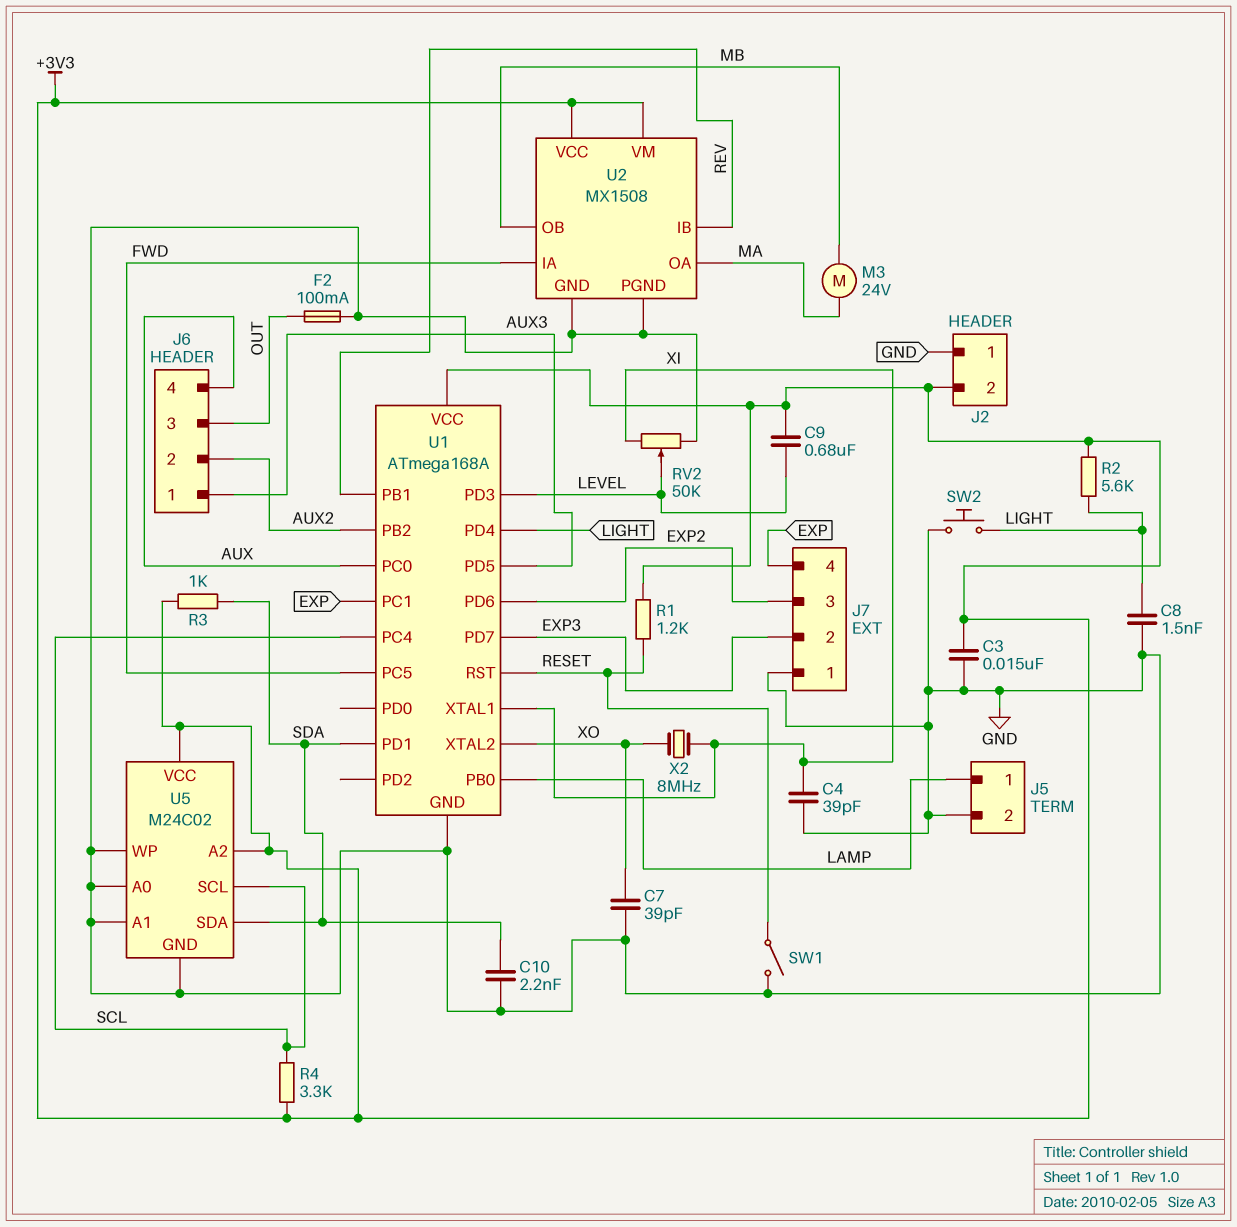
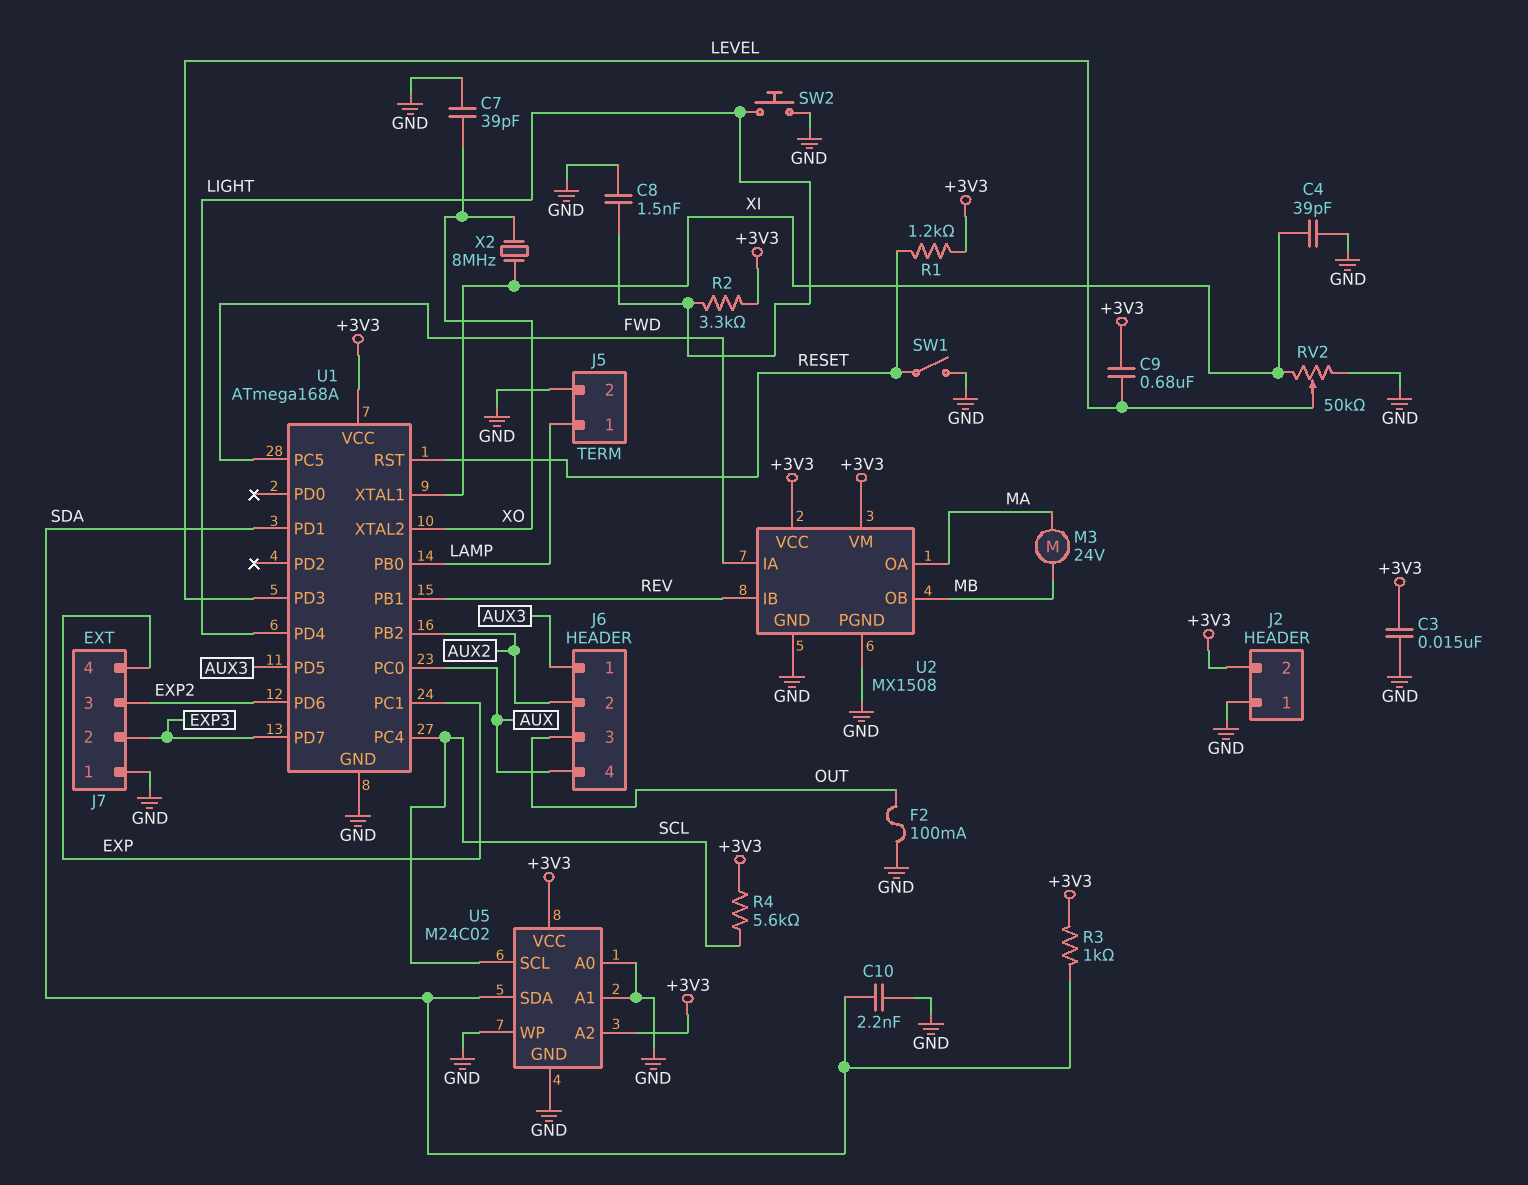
R2: 5.6k (+3V3, LIGHT) -> 3.3k (+3V3, LIGHT)
R4: 3.3k (+3V3, SCL) -> 5.6k (+3V3, SCL)

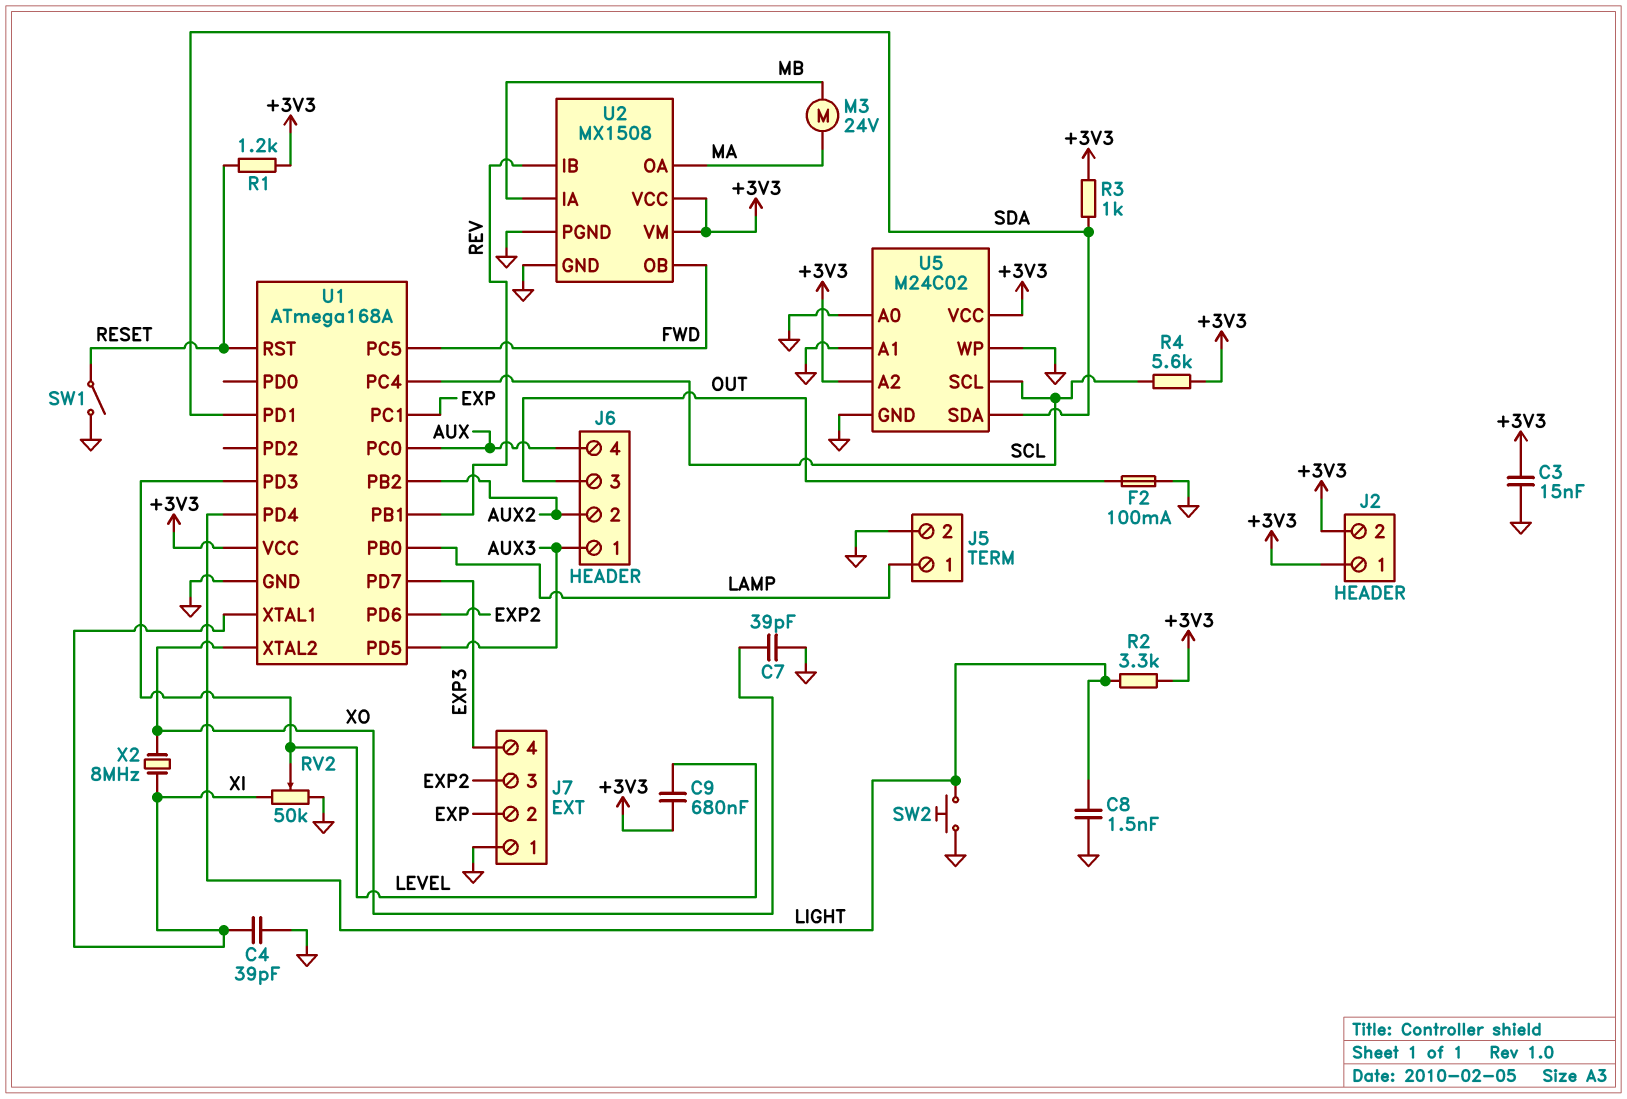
C10: 2.2nF (GND, SDA) -> none
J2 pin 1: GND -> +3V3
J7 pin 2: EXP3 -> EXP
J7 pin 4: EXP -> EXP3
U2 pin IA: FWD -> MB
U2 pin OB: MB -> FWD

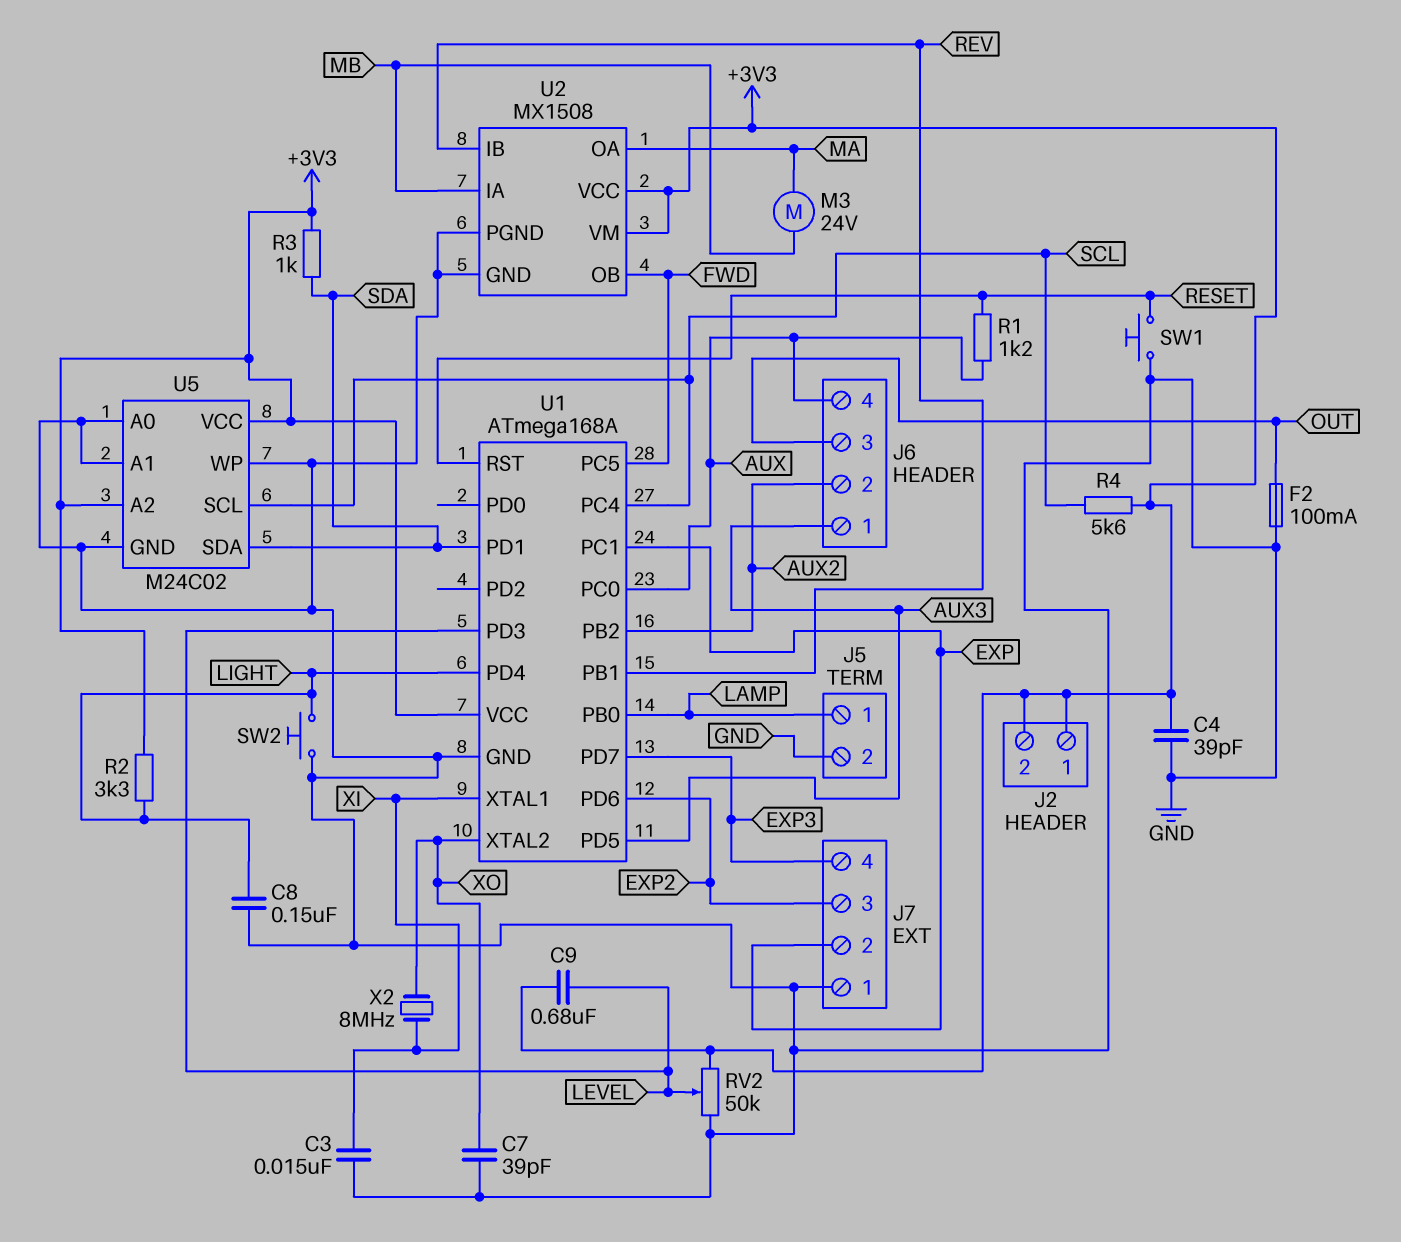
C3: 15nF (+3V3, GND) -> 15nF (GND, XI)
C4: 39pF (GND, XI) -> 39pF (+3V3, GND)
C8: 1.5nF (GND, LIGHT) -> 150nF (GND, LIGHT)
R1: 1.2k (+3V3, RESET) -> 1.2k (AUX, RESET)
RV2: 50k (GND, XI, wiper LEVEL) -> 50k (+3V3, GND, wiper LEVEL)
SW1: switch (GND, RESET) -> button (GND, RESET)

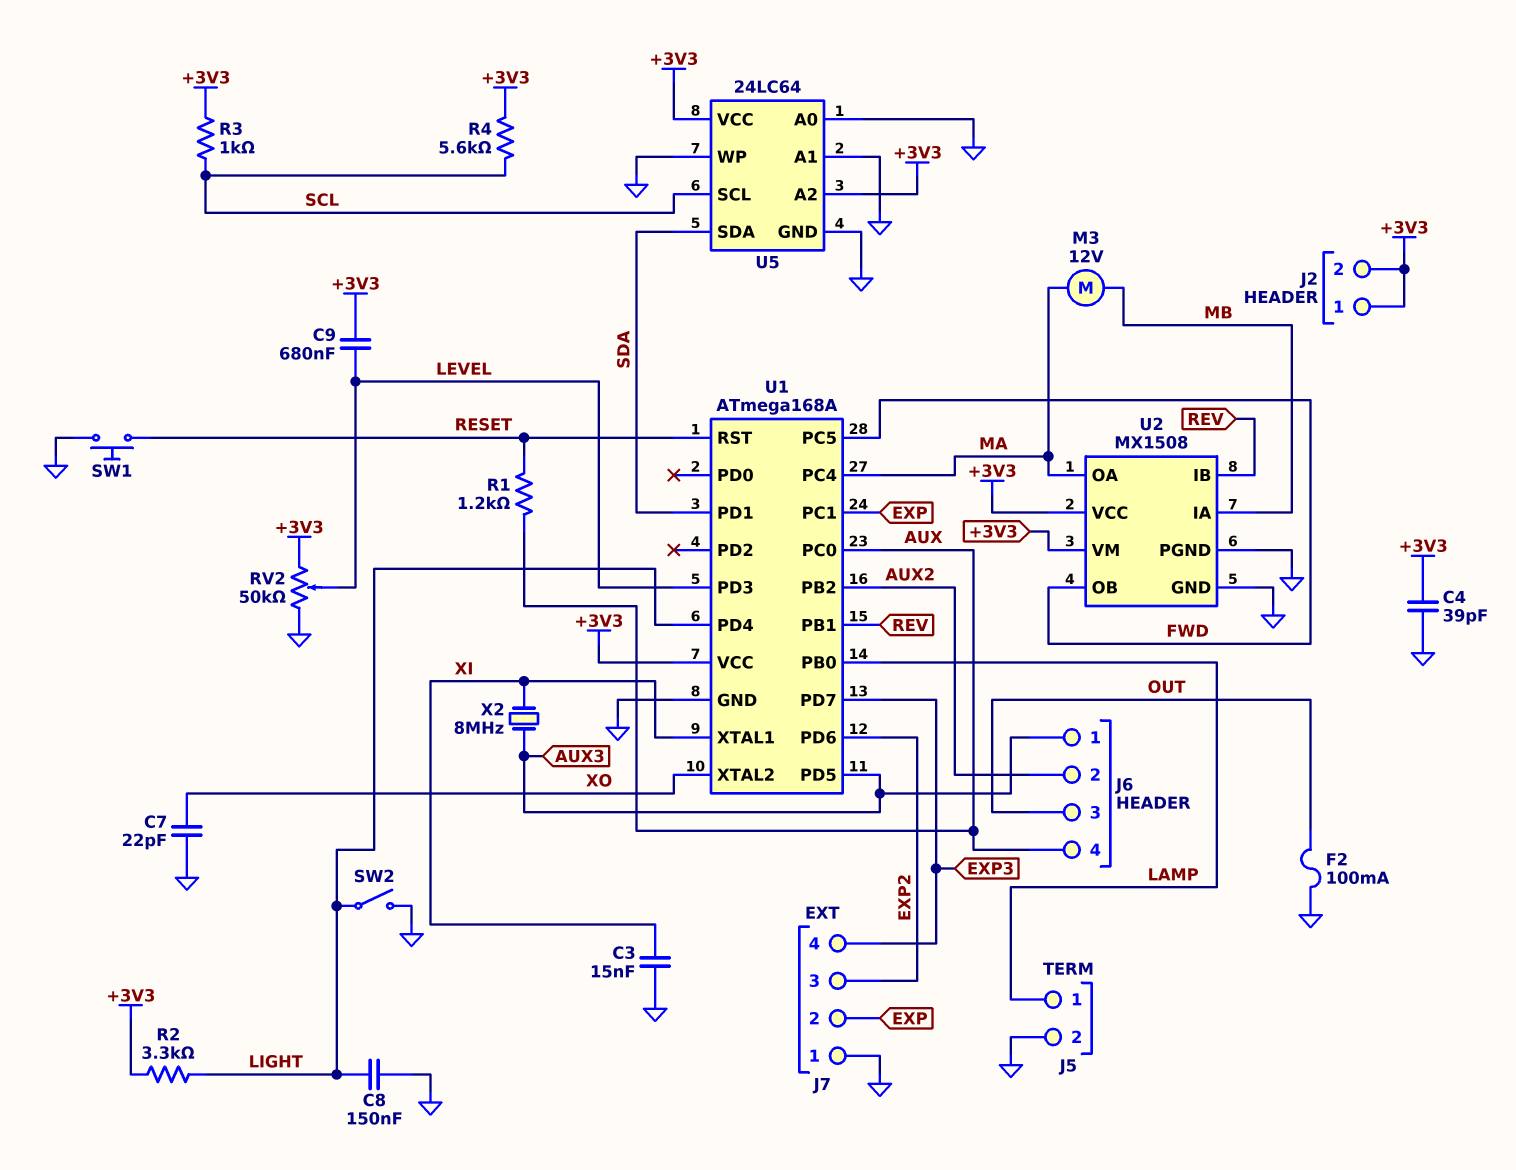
C7: 39pF (GND, XO) -> 22pF (GND, XO)
M3: motor 24V (MA, MB) -> motor 12V (MA, MB)
R3: 1k (+3V3, SDA) -> 1k (+3V3, SCL)
SW2: button (GND, LIGHT) -> switch (GND, LIGHT)
U1 pin PC4: SCL -> MA
U5: M24C02 -> 24LC64
X2: 8MHz (XI, XO) -> 8MHz (AUX3, XI)

